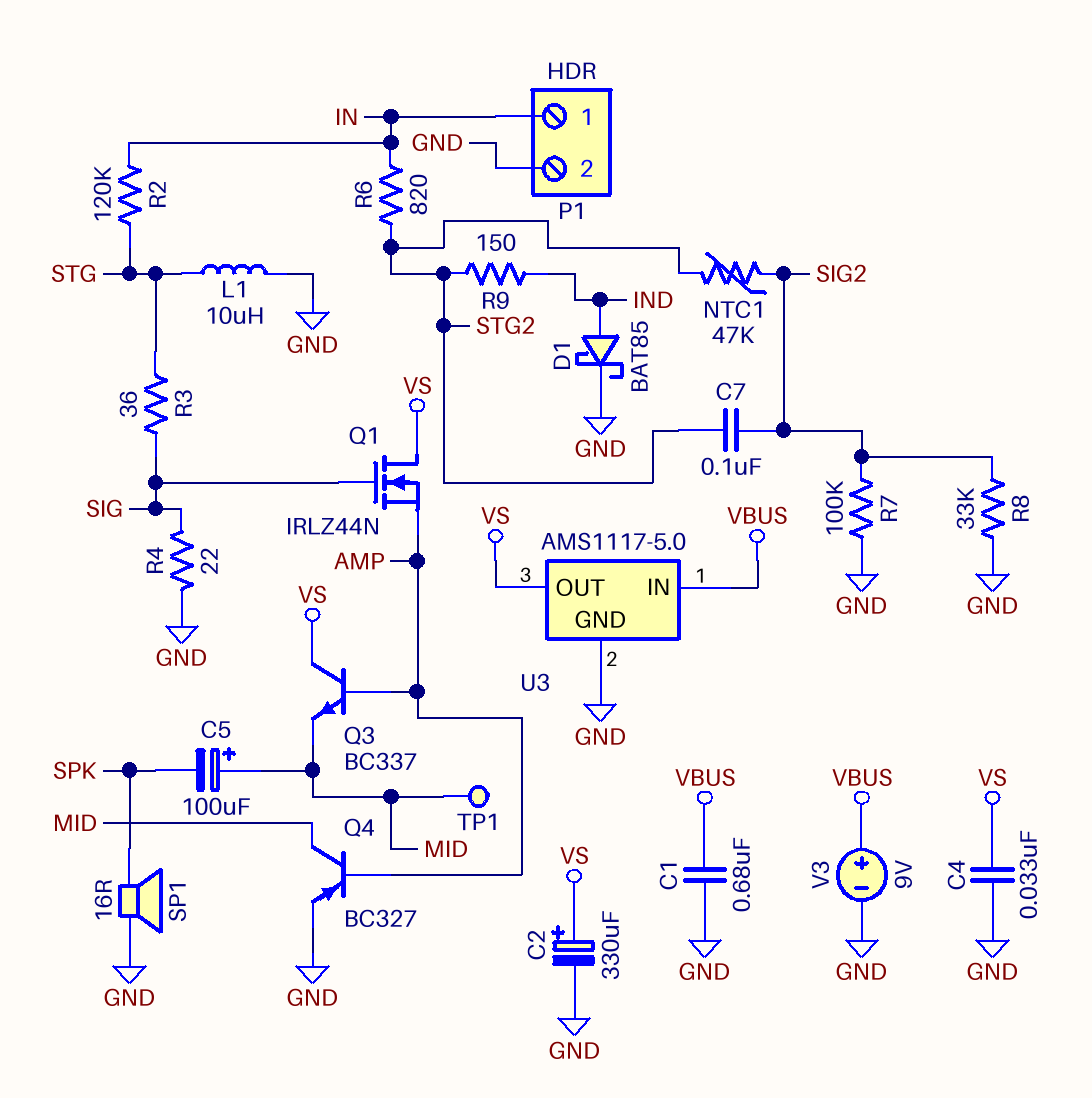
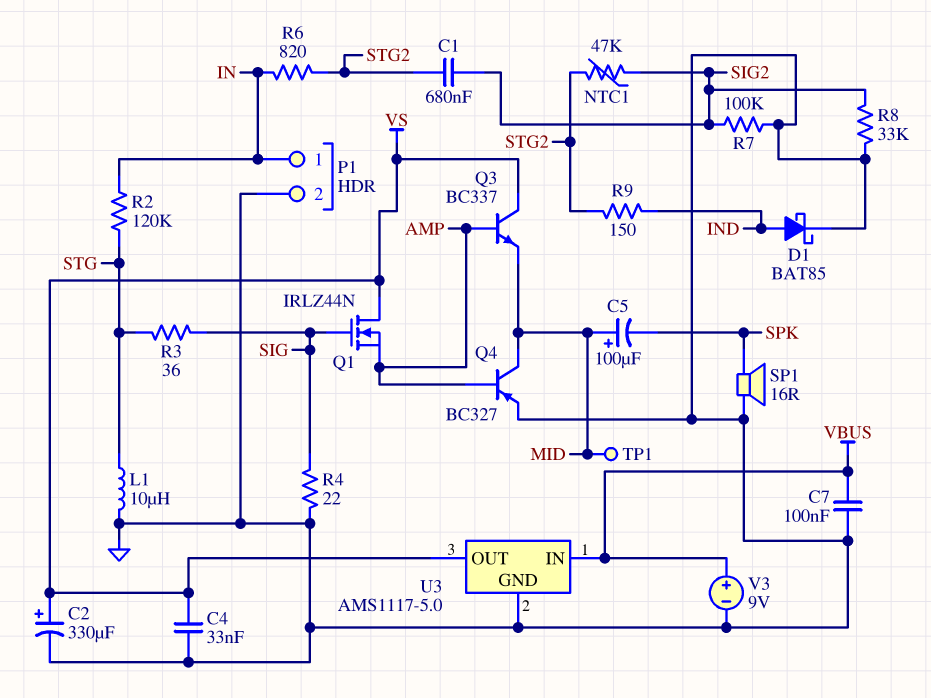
C1: 680nF (GND, VBUS) -> 680nF (SIG2, STG2)
C7: 100nF (SIG2, STG2) -> 100nF (GND, VBUS)

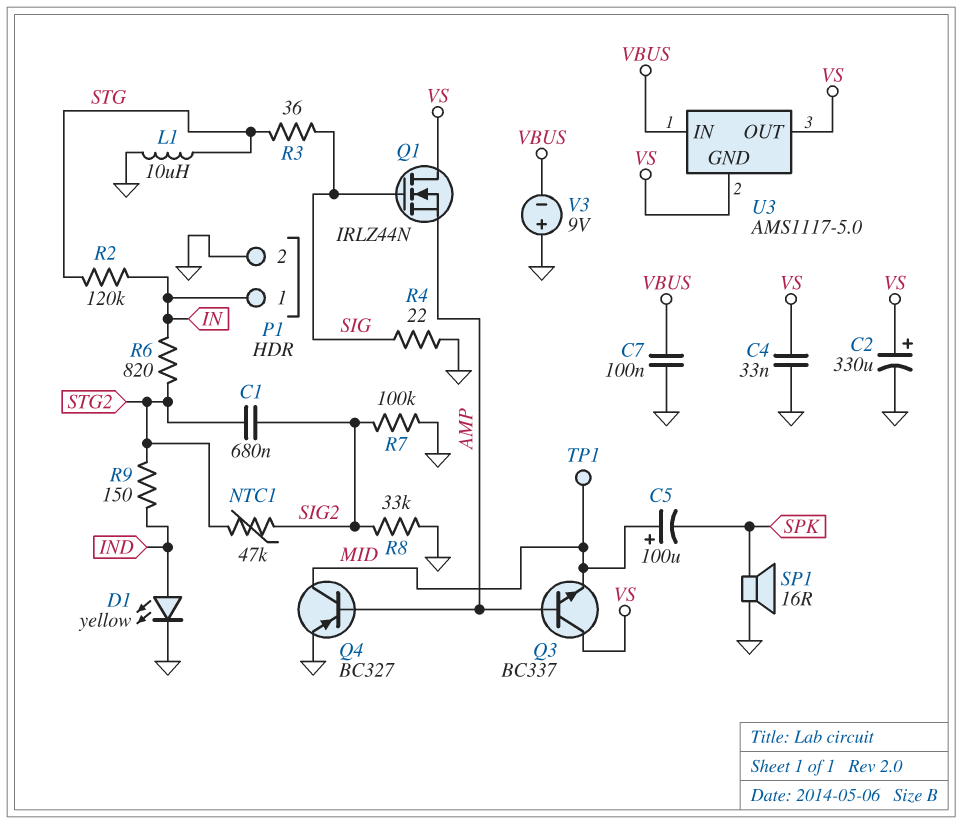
D1: schottky BAT85 (A IND, K GND) -> LED yellow (A IND, K GND)
U3 pin GND: GND -> VS
V3: 9V (plus VBUS, minus GND) -> 9V (plus GND, minus VBUS)

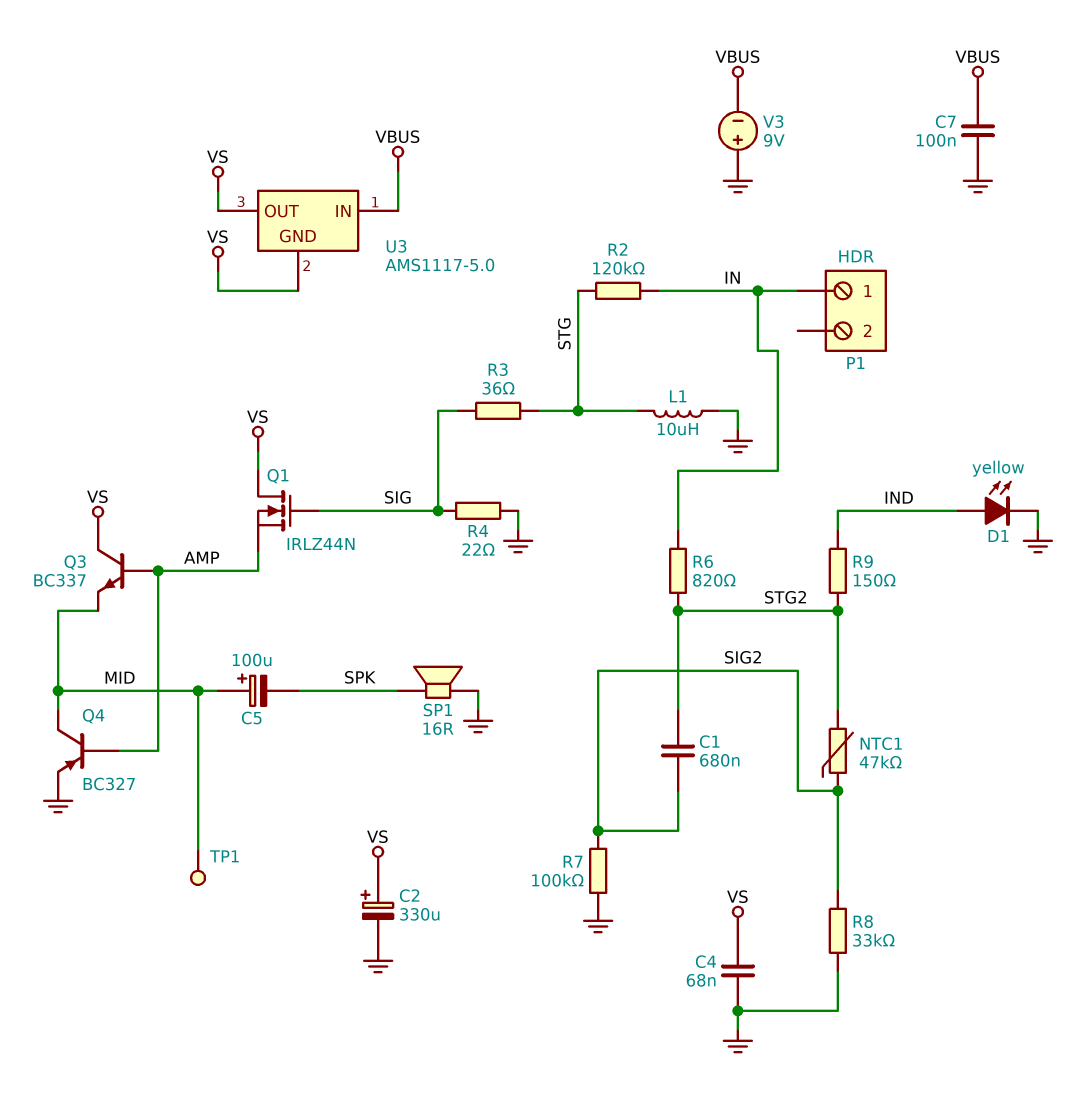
C4: 33nF (GND, VS) -> 68nF (GND, VS)
P1 pin 2: GND -> none

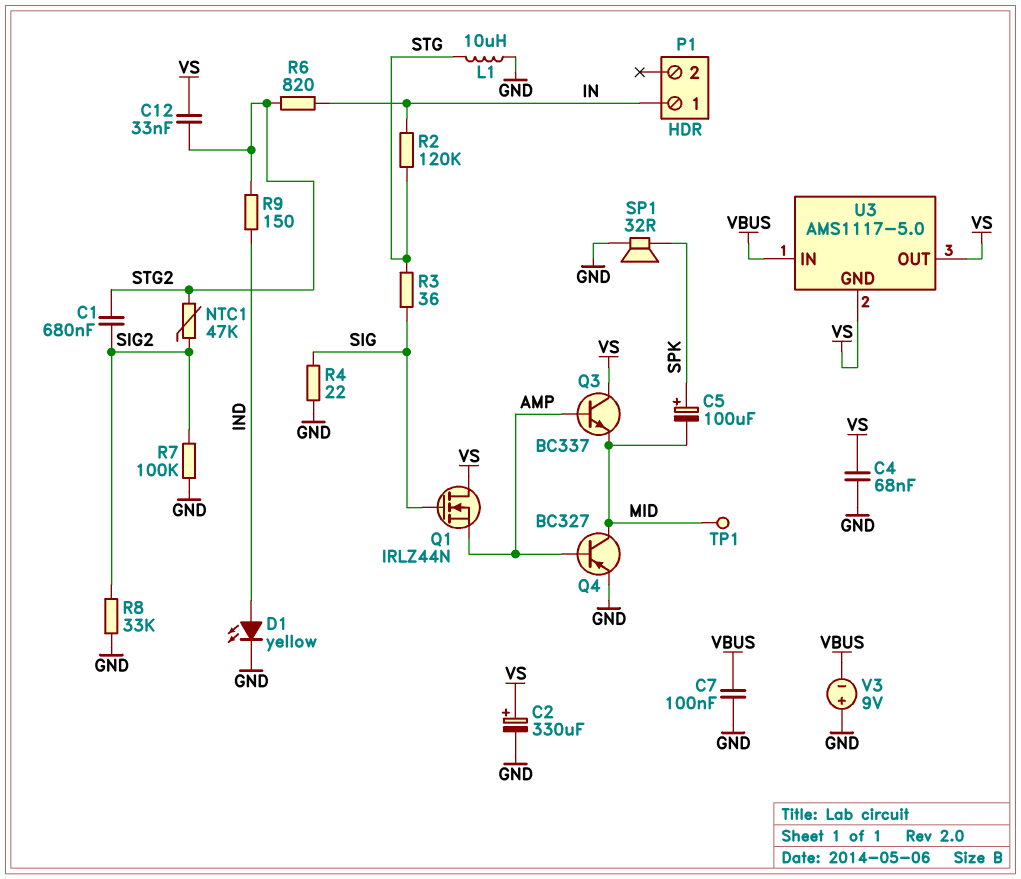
C5: 100uF (plus MID, minus SPK) -> 100uF (plus SPK, minus MID)
C12: none -> 33nF (STG2, VS)
SP1: speaker 16R (GND, SPK) -> speaker 32R (GND, SPK)

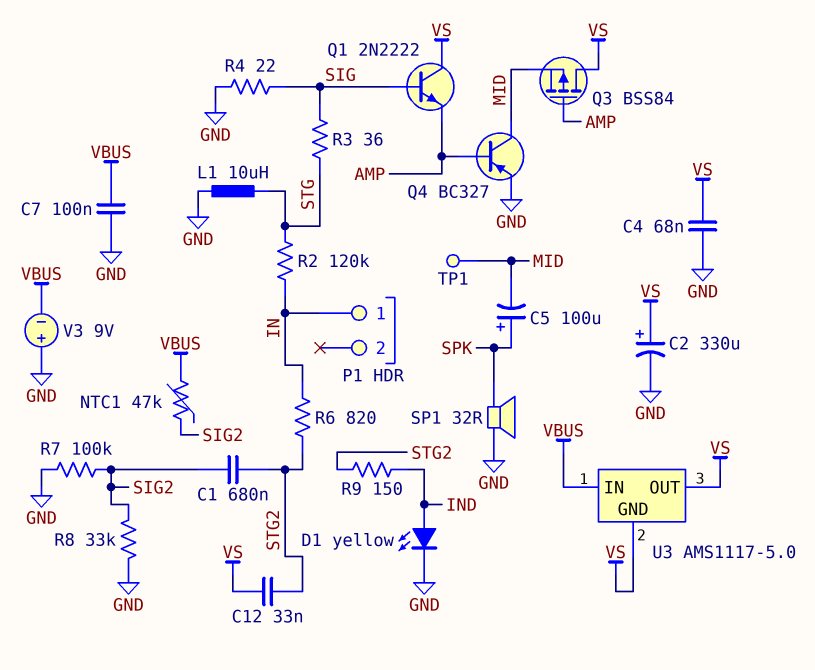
NTC1: 47k (SIG2, STG2) -> 47k (SIG2, VBUS)
Q1: NMOS IRLZ44N (G SIG, D VS, S AMP) -> NPN 2N2222 (B SIG, C VS, E AMP)
Q3: NPN BC337 (B AMP, C VS, E MID) -> PMOS BSS84 (G AMP, D VS, S MID)

